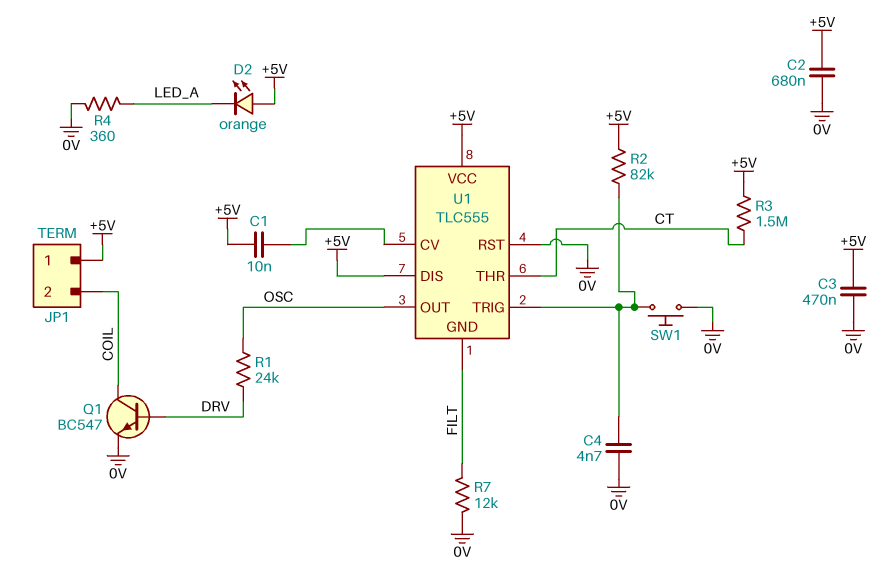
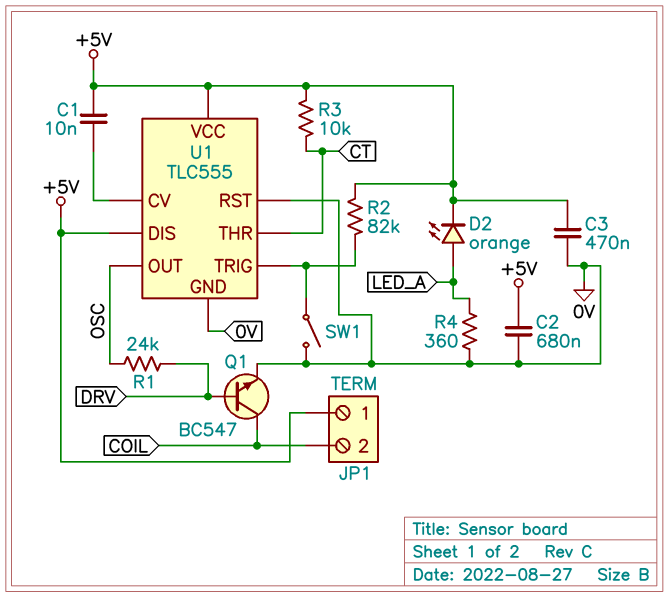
C4: 4.7nF (0V, U1/TRIG) -> none
D2: LED orange (A +5V, K LED_A) -> LED orange (A LED_A, K +5V)
R3: 1.5M (+5V, CT) -> 10k (+5V, CT)
R7: 12k (0V, FILT) -> none
SW1: button (0V, U1/TRIG) -> switch (0V, U1/TRIG)
U1 pin GND: FILT -> 0V

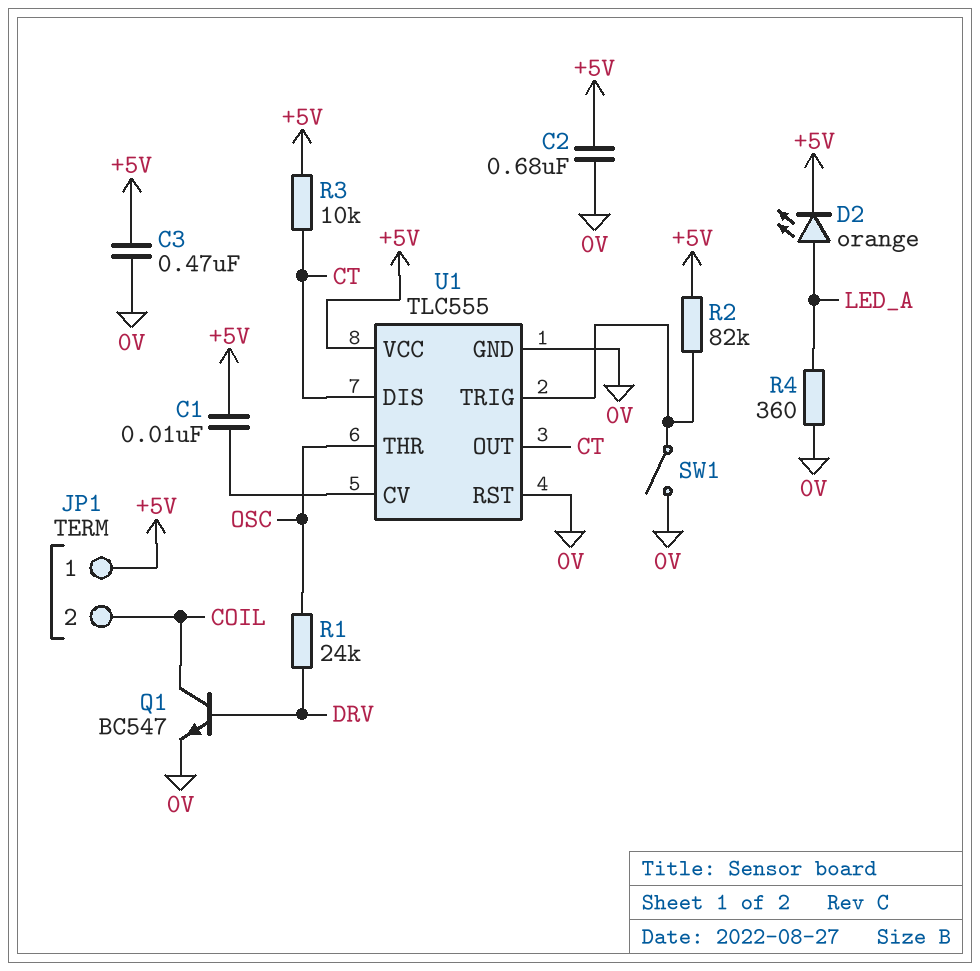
U1 pin DIS: +5V -> CT
U1 pin OUT: OSC -> CT
U1 pin THR: CT -> OSC

